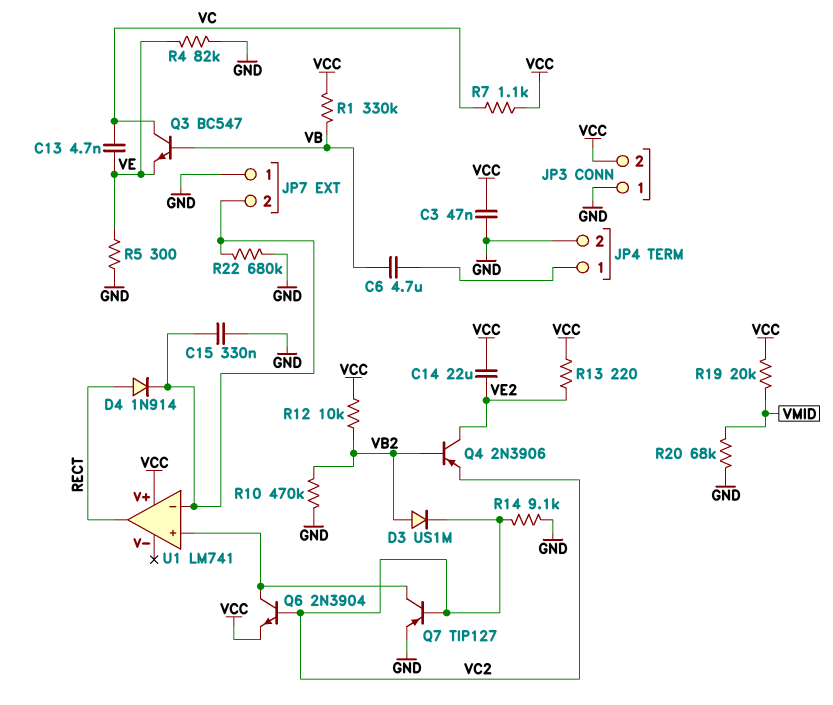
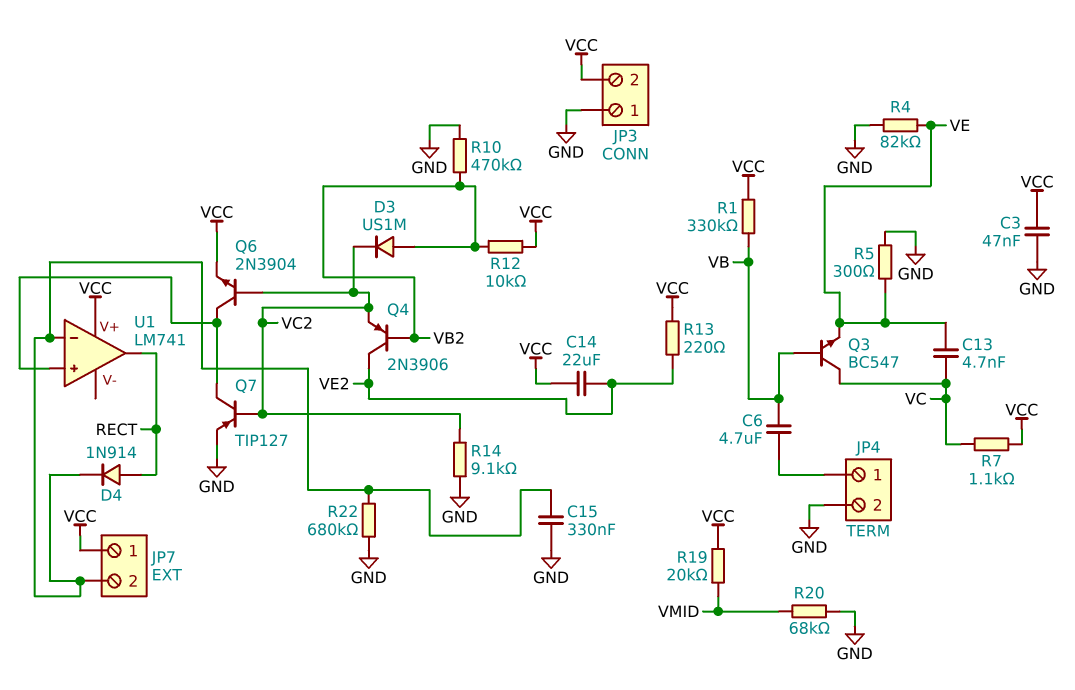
JP7 pin 1: GND -> VCC

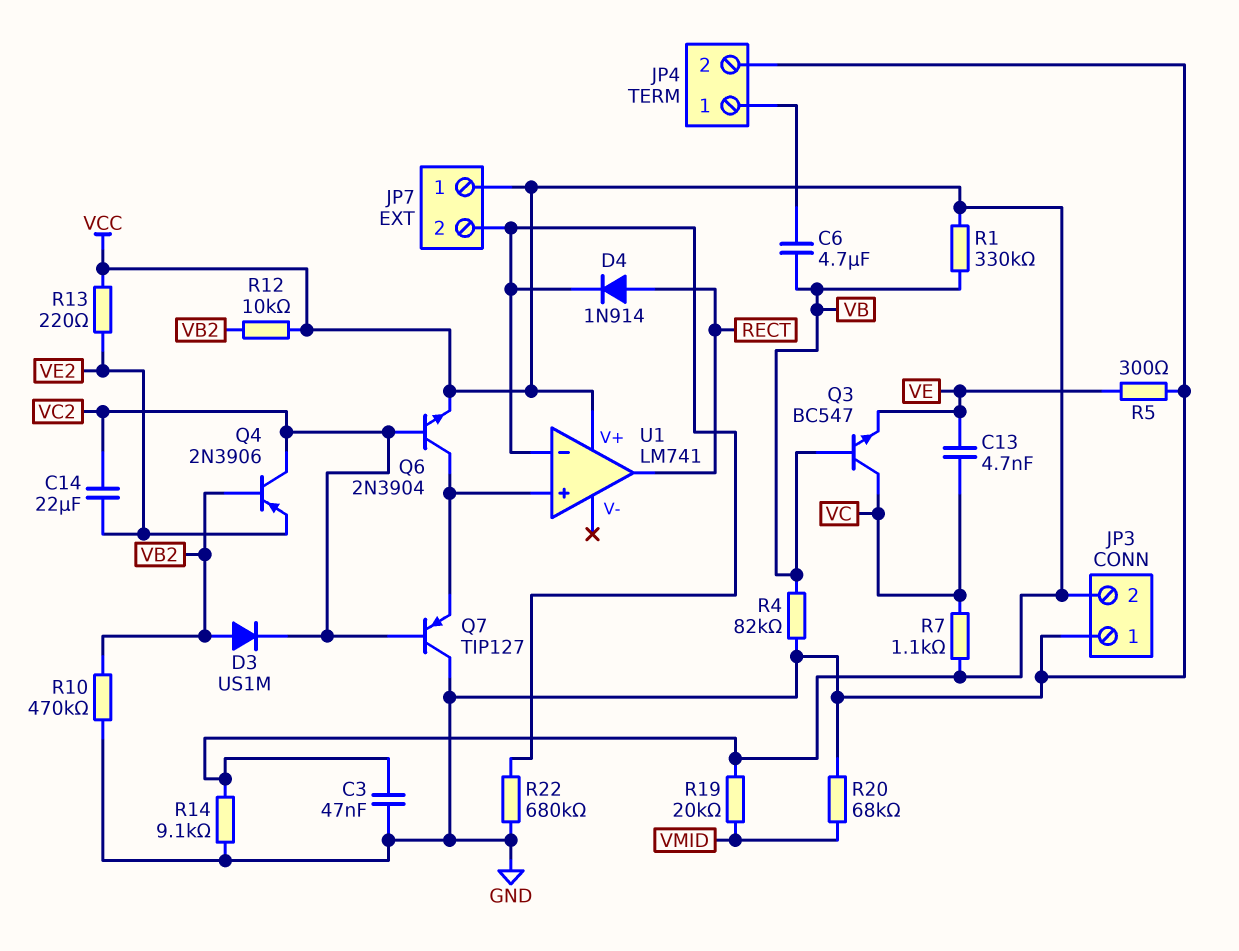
C14: 22uF (VCC, VE2) -> 22uF (VC2, VE2)
C15: 330nF (GND, JP7/2) -> none
Q4: PNP 2N3906 (B VB2, C VE2, E VC2) -> PNP 2N3906 (B VB2, C VC2, E VE2)
Q7: PNP TIP127 (B VC2, C U1/in+, E GND) -> PNP TIP127 (B VC2, C GND, E U1/in+)
R4: 82k (GND, VE) -> 82k (GND, VB)
R14: 9.1k (GND, VC2) -> 9.1k (GND, VCC)

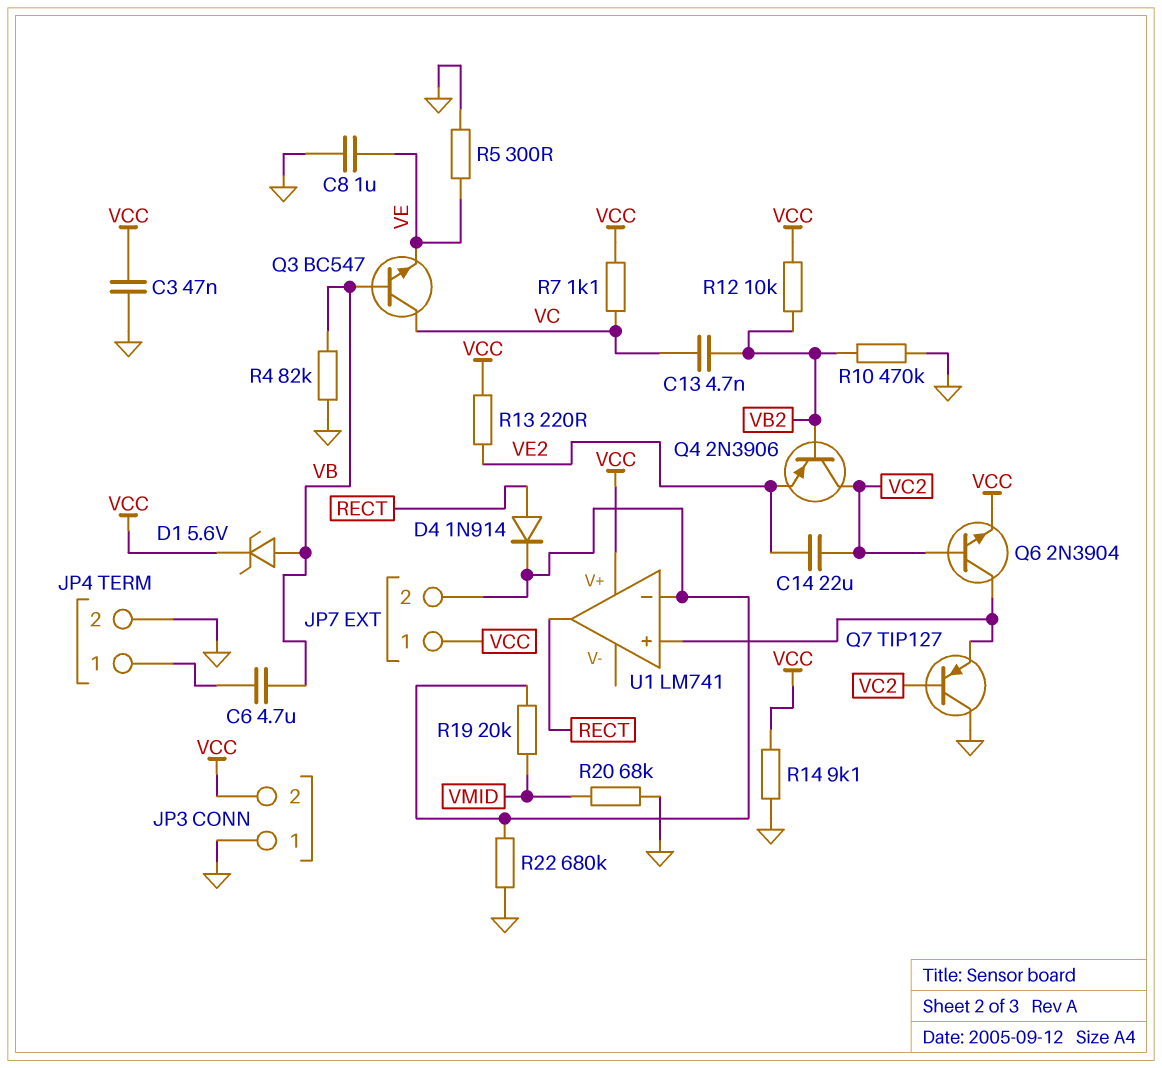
C8: none -> 1uF (GND, VE)
C13: 4.7nF (VC, VE) -> 4.7nF (VB2, VC)
D1: none -> zener 5.6V (A VB, K VCC)
D3: diode US1M (A VB2, K VC2) -> none
R1: 330k (VB, VCC) -> none
R19: 20k (VCC, VMID) -> 20k (JP7/2, VMID)

